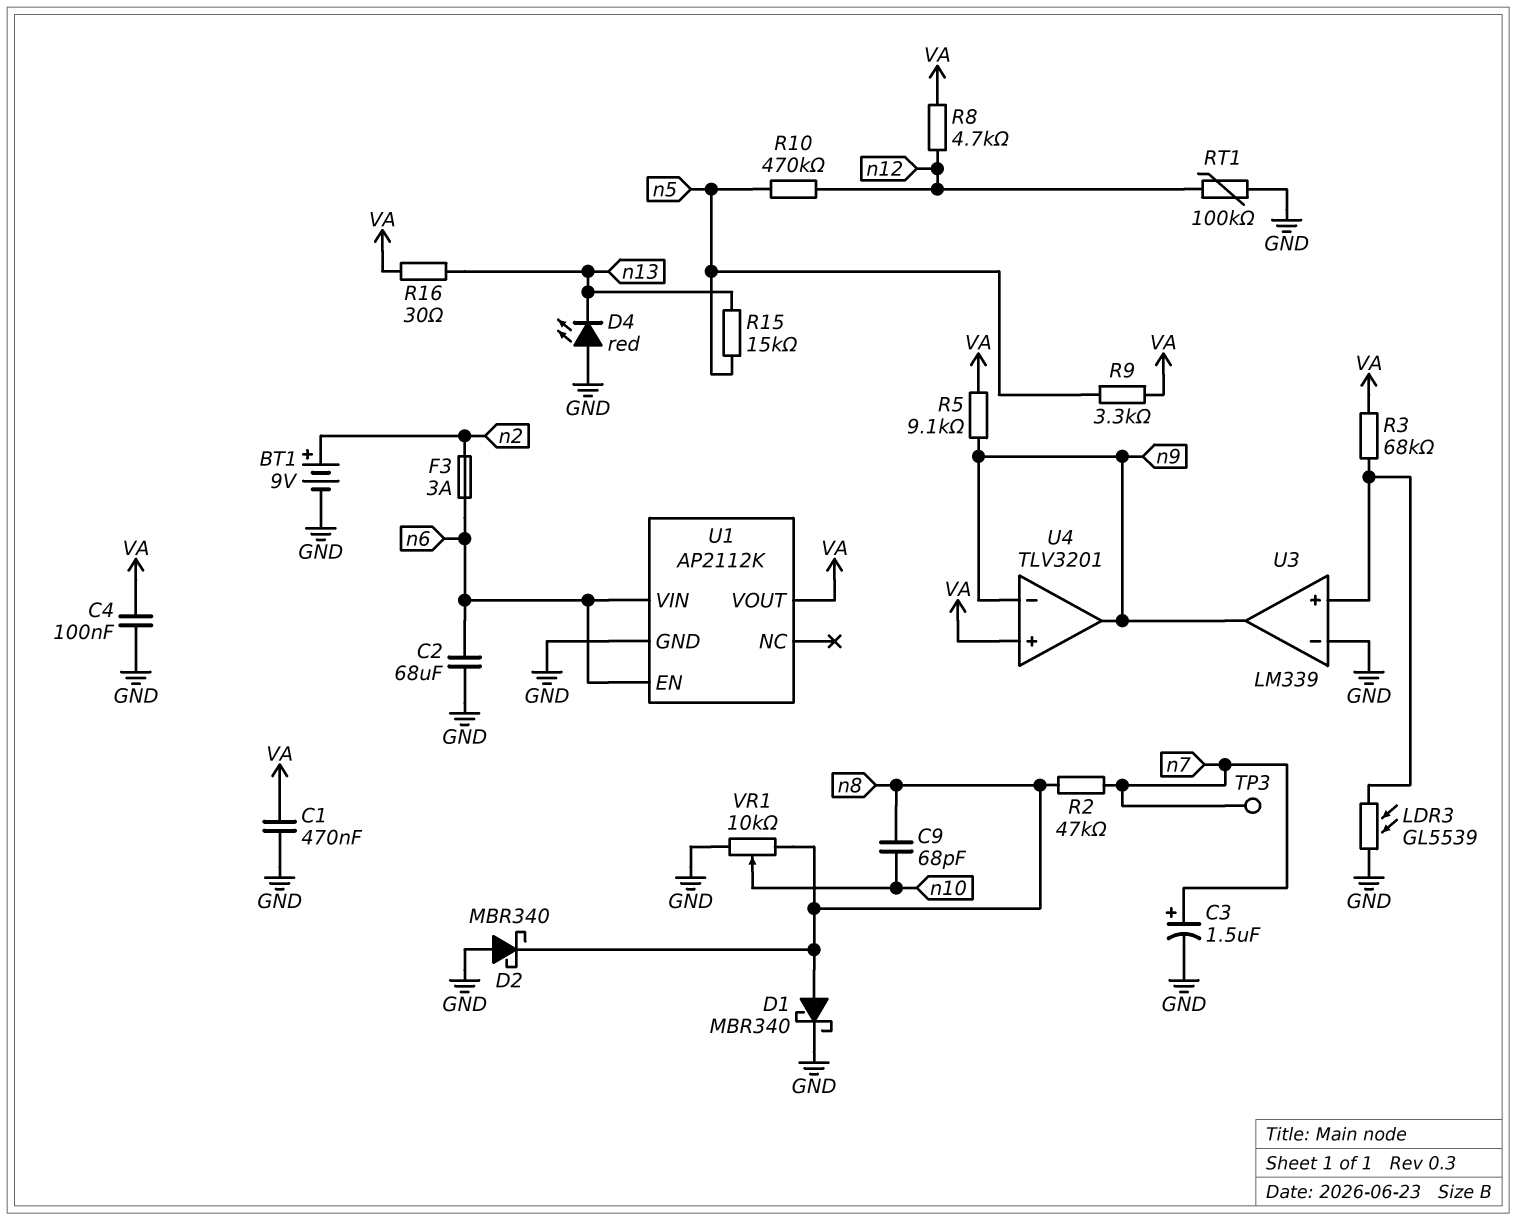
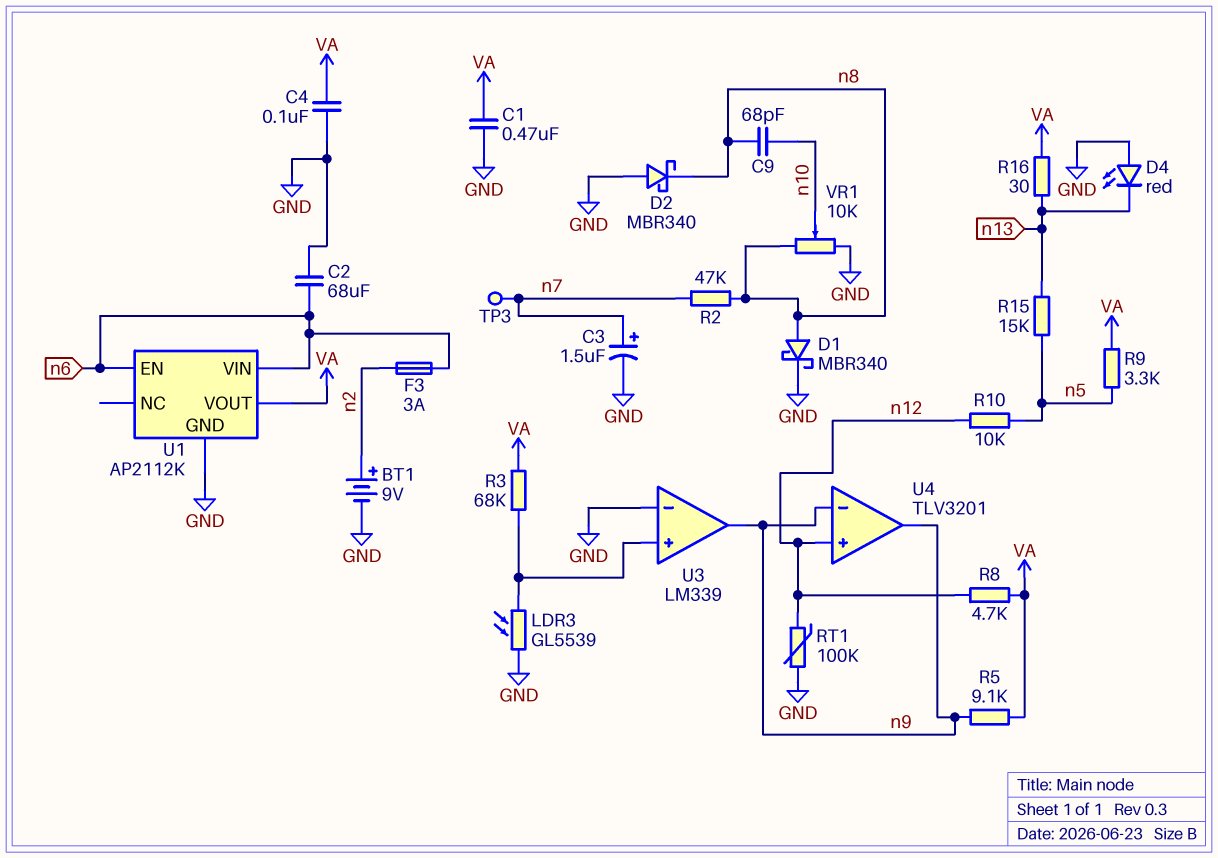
R10: 470k (n5, n12) -> 10k (n5, n12)
U4 pin in+: VA -> n12

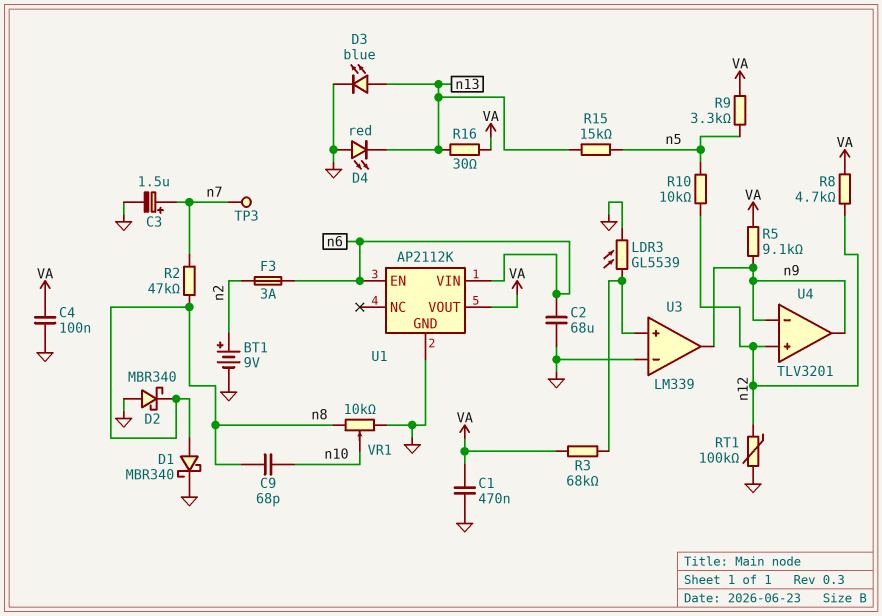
D3: none -> LED blue (A n13, K GND)

